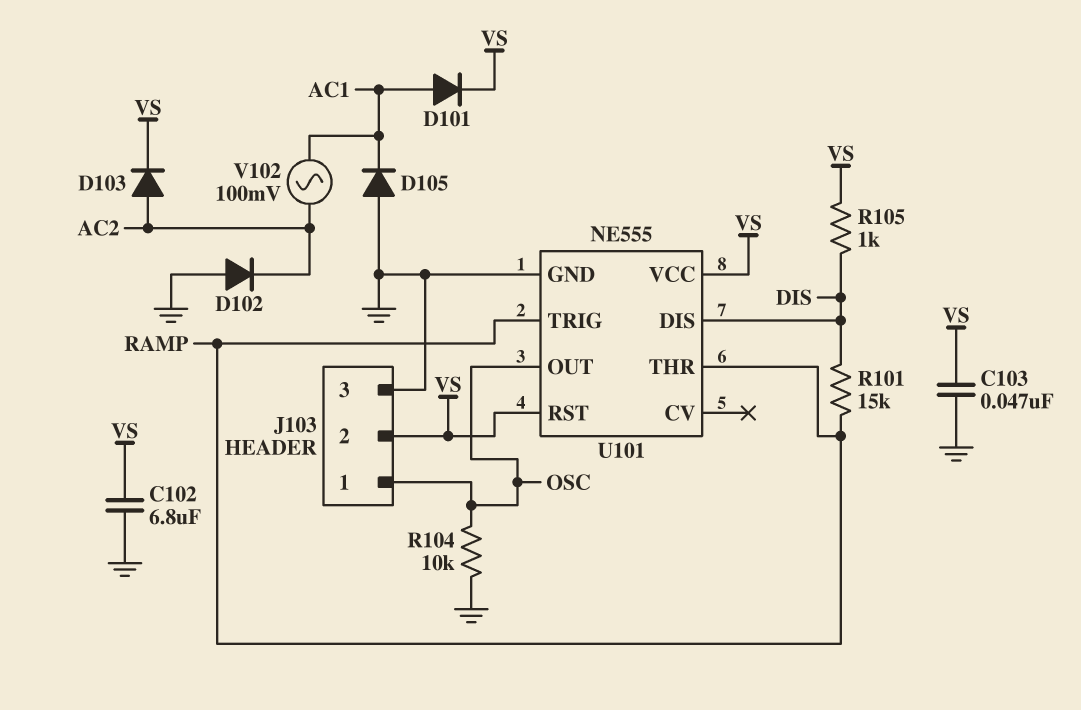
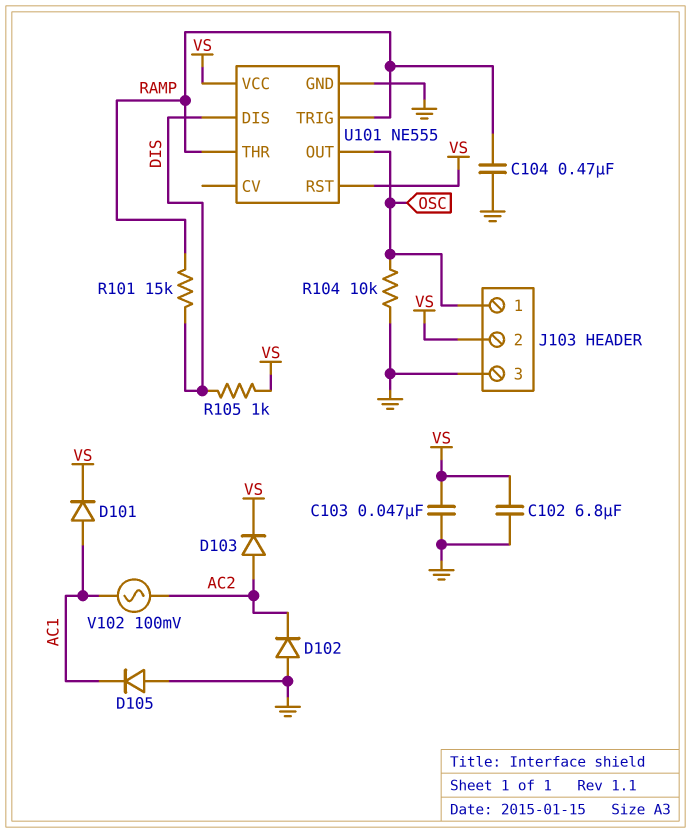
C104: none -> 470nF (GND, RAMP)

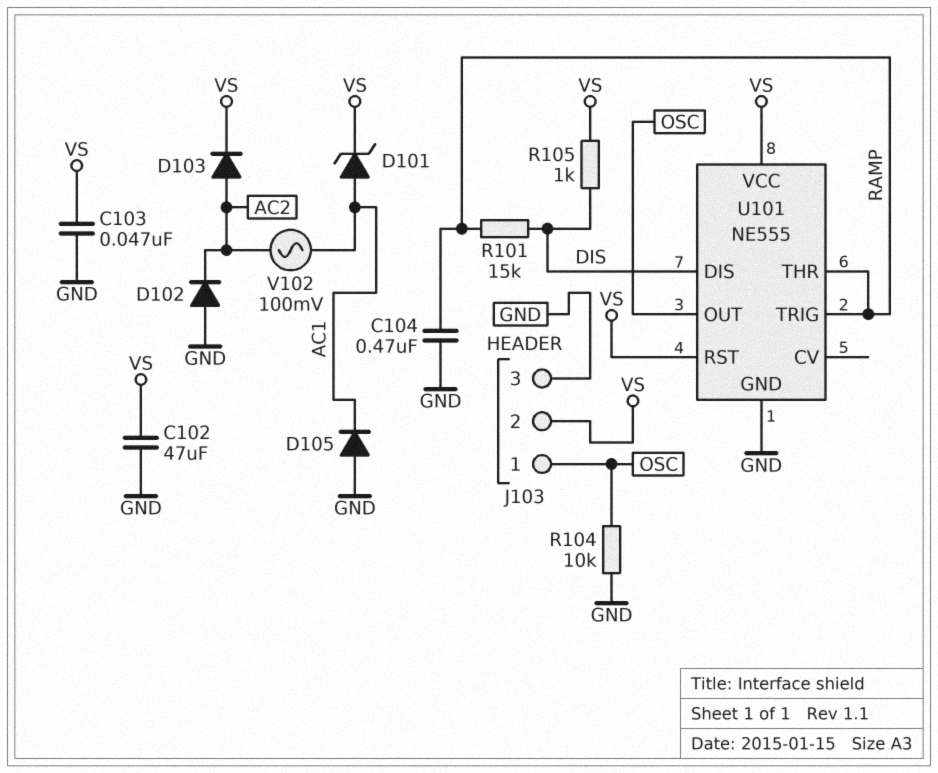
C102: 6.8uF (GND, VS) -> 47uF (GND, VS)
D101: diode (A AC1, K VS) -> zener (A AC1, K VS)

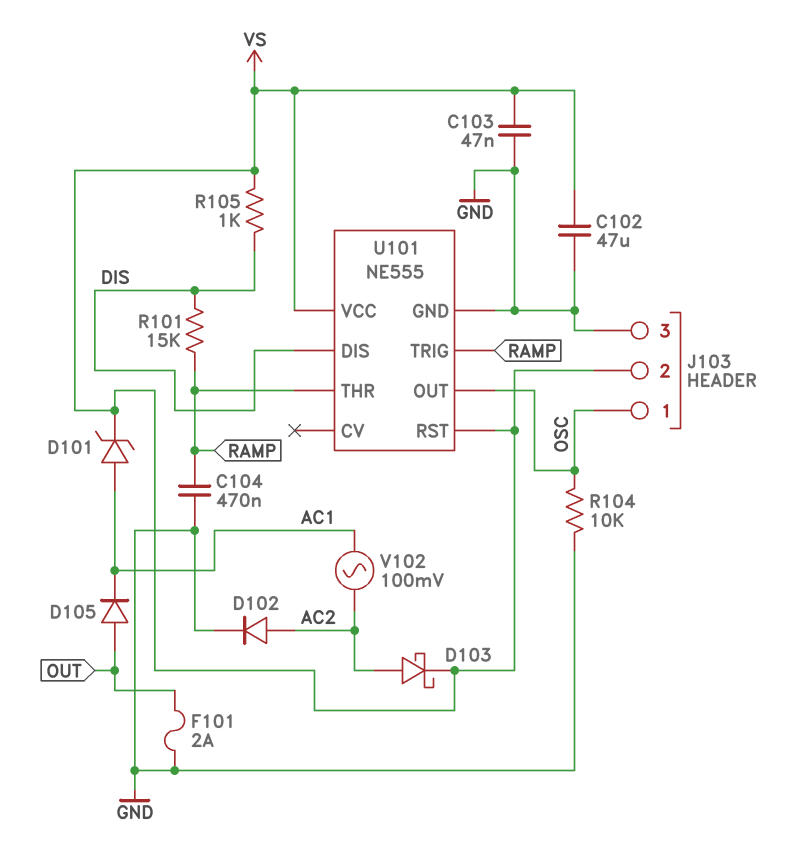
D102: diode (A GND, K AC2) -> diode (A AC2, K GND)
D103: diode (A AC2, K VS) -> schottky (A AC2, K VS)
D105: diode (A GND, K AC1) -> diode (A OUT, K AC1)
F101: none -> 2A (GND, OUT)

